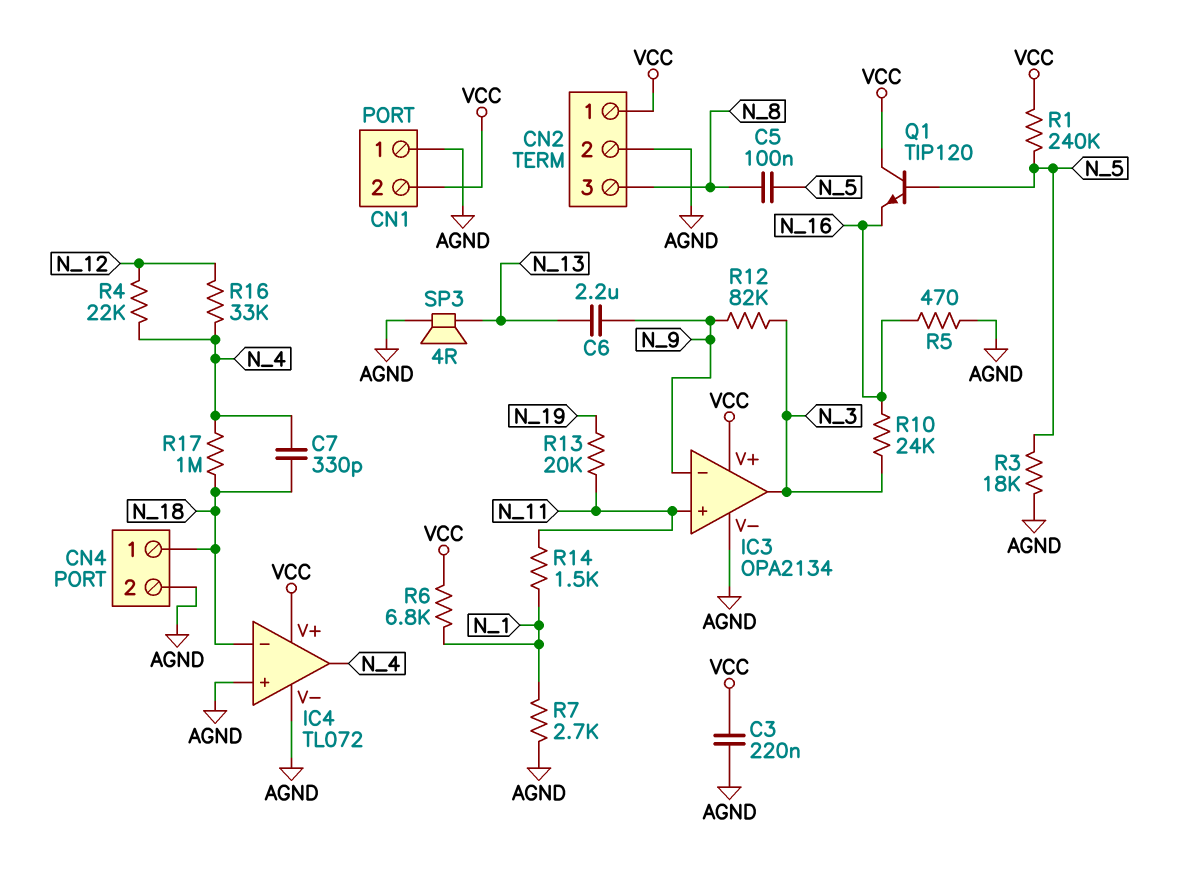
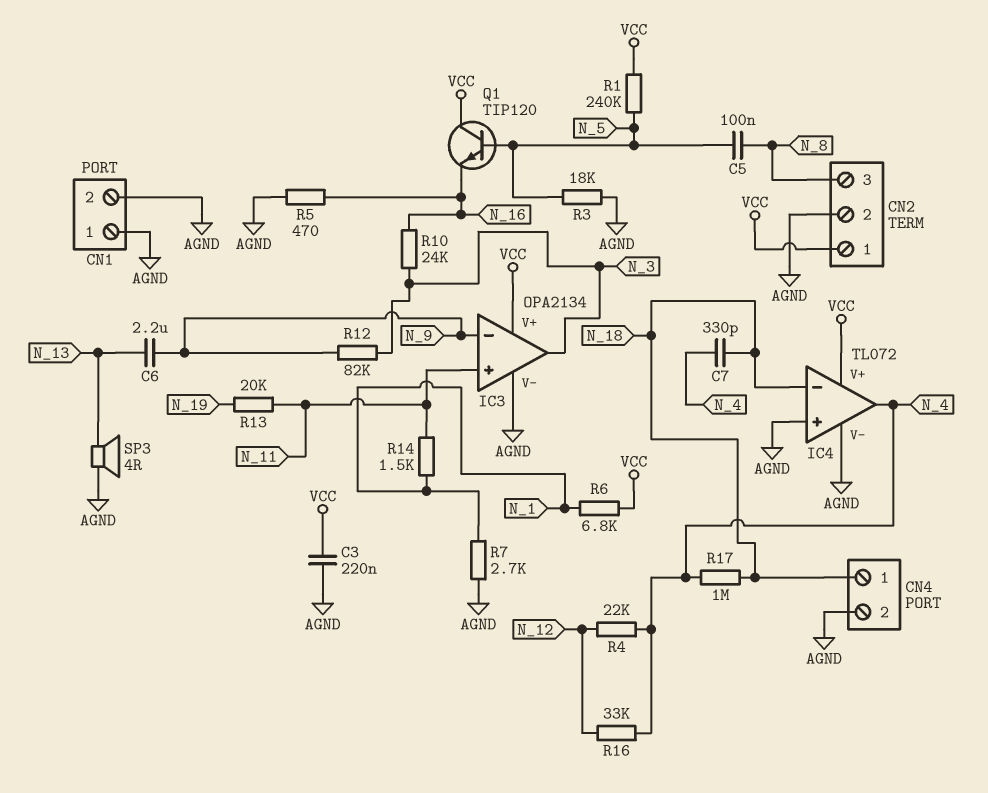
CN1 pin 2: VCC -> AGND

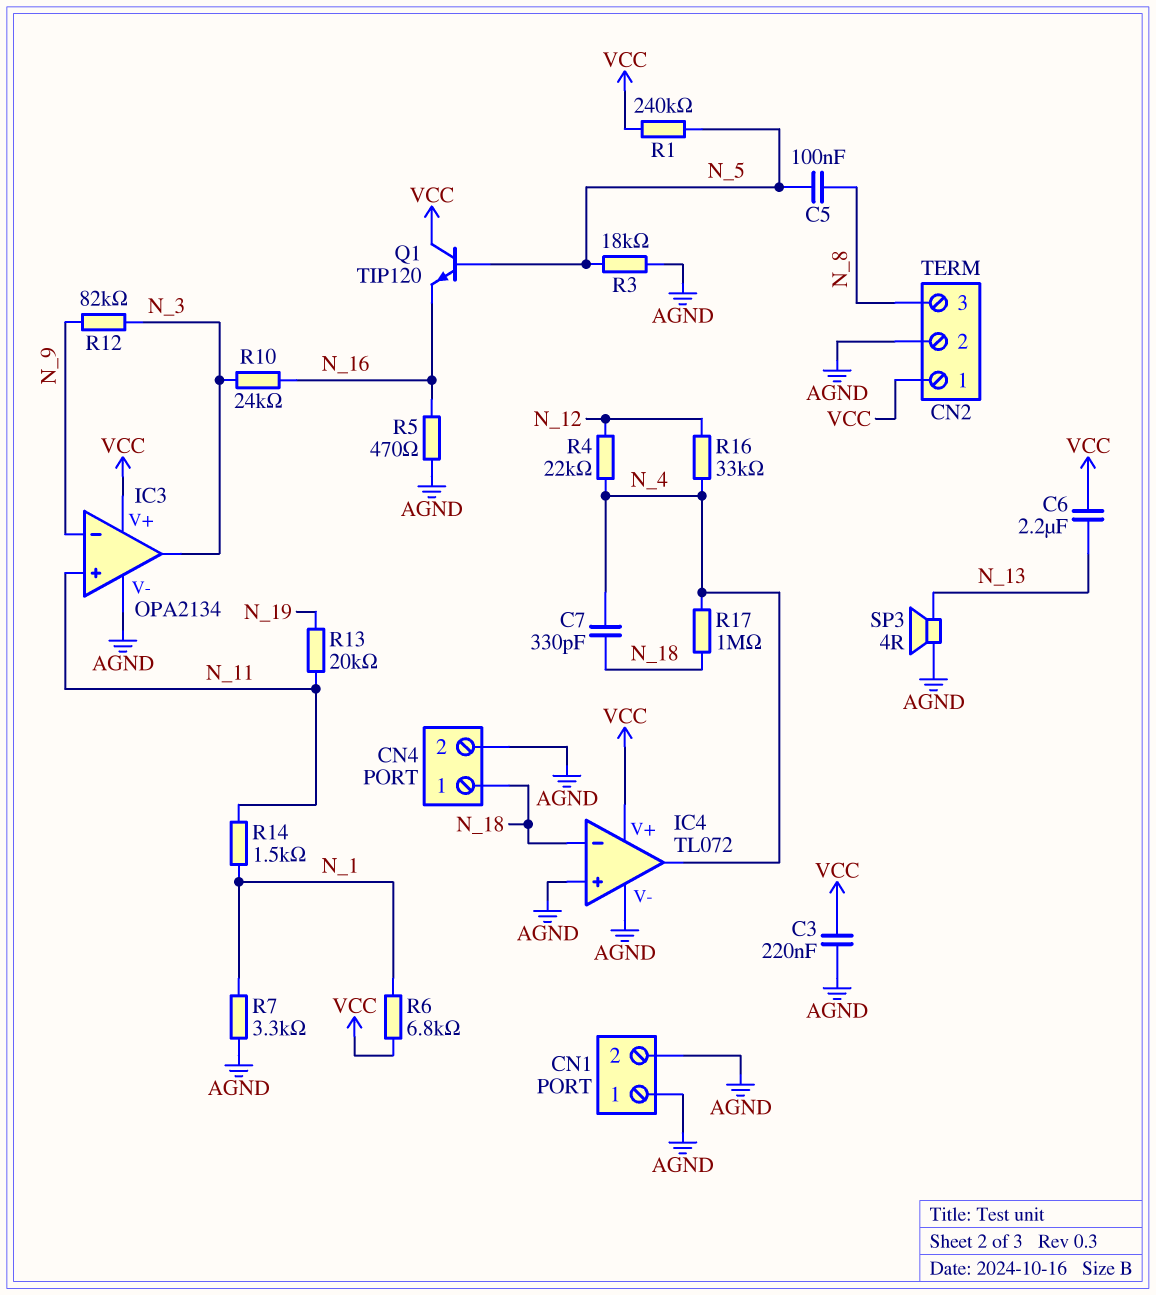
C6: 2.2uF (N_9, N_13) -> 2.2uF (N_13, VCC)
R7: 2.7k (AGND, N_1) -> 3.3k (AGND, N_1)

